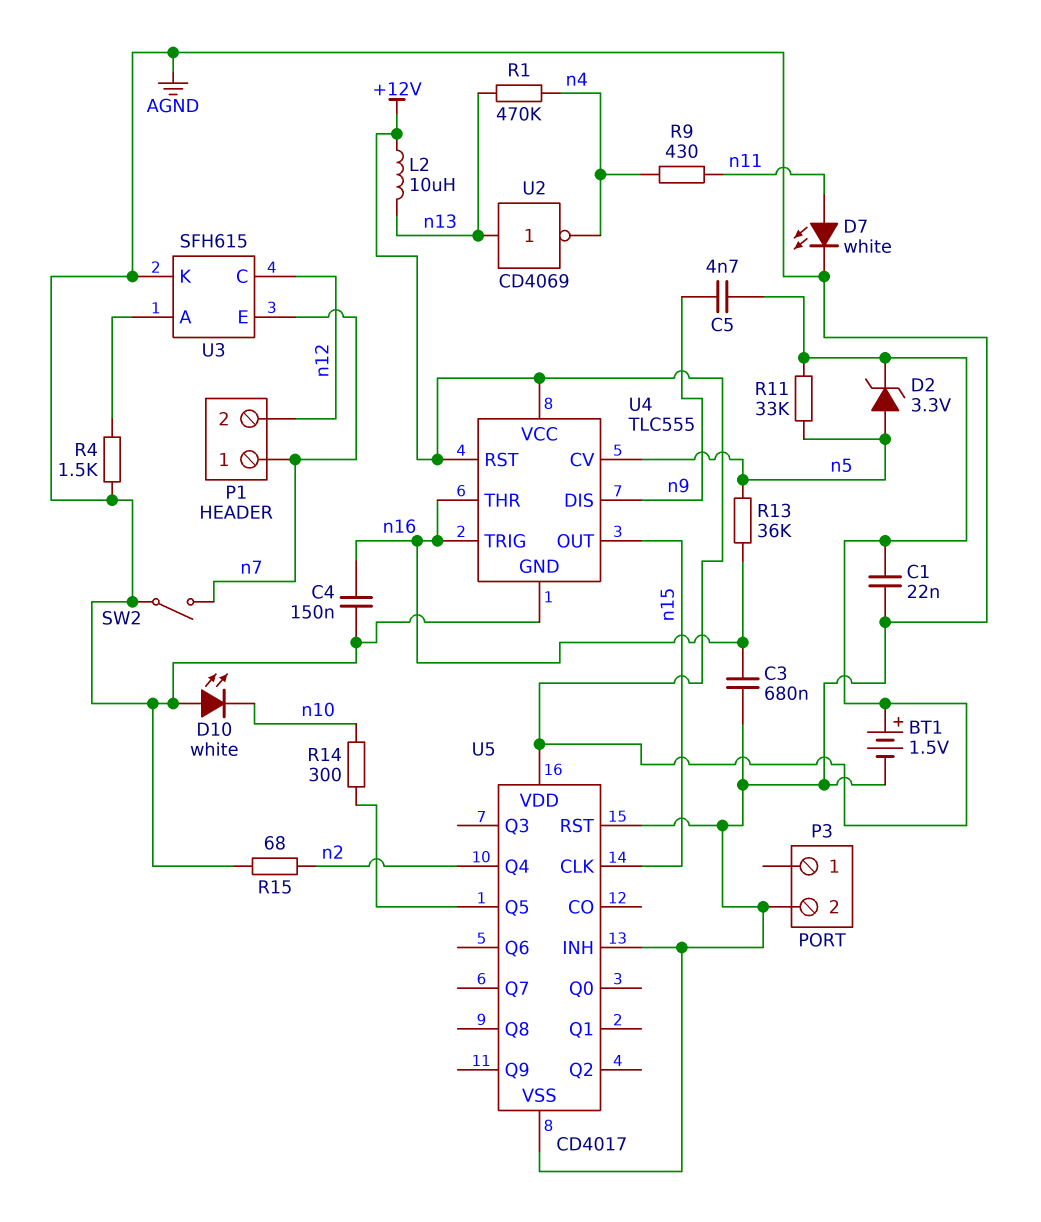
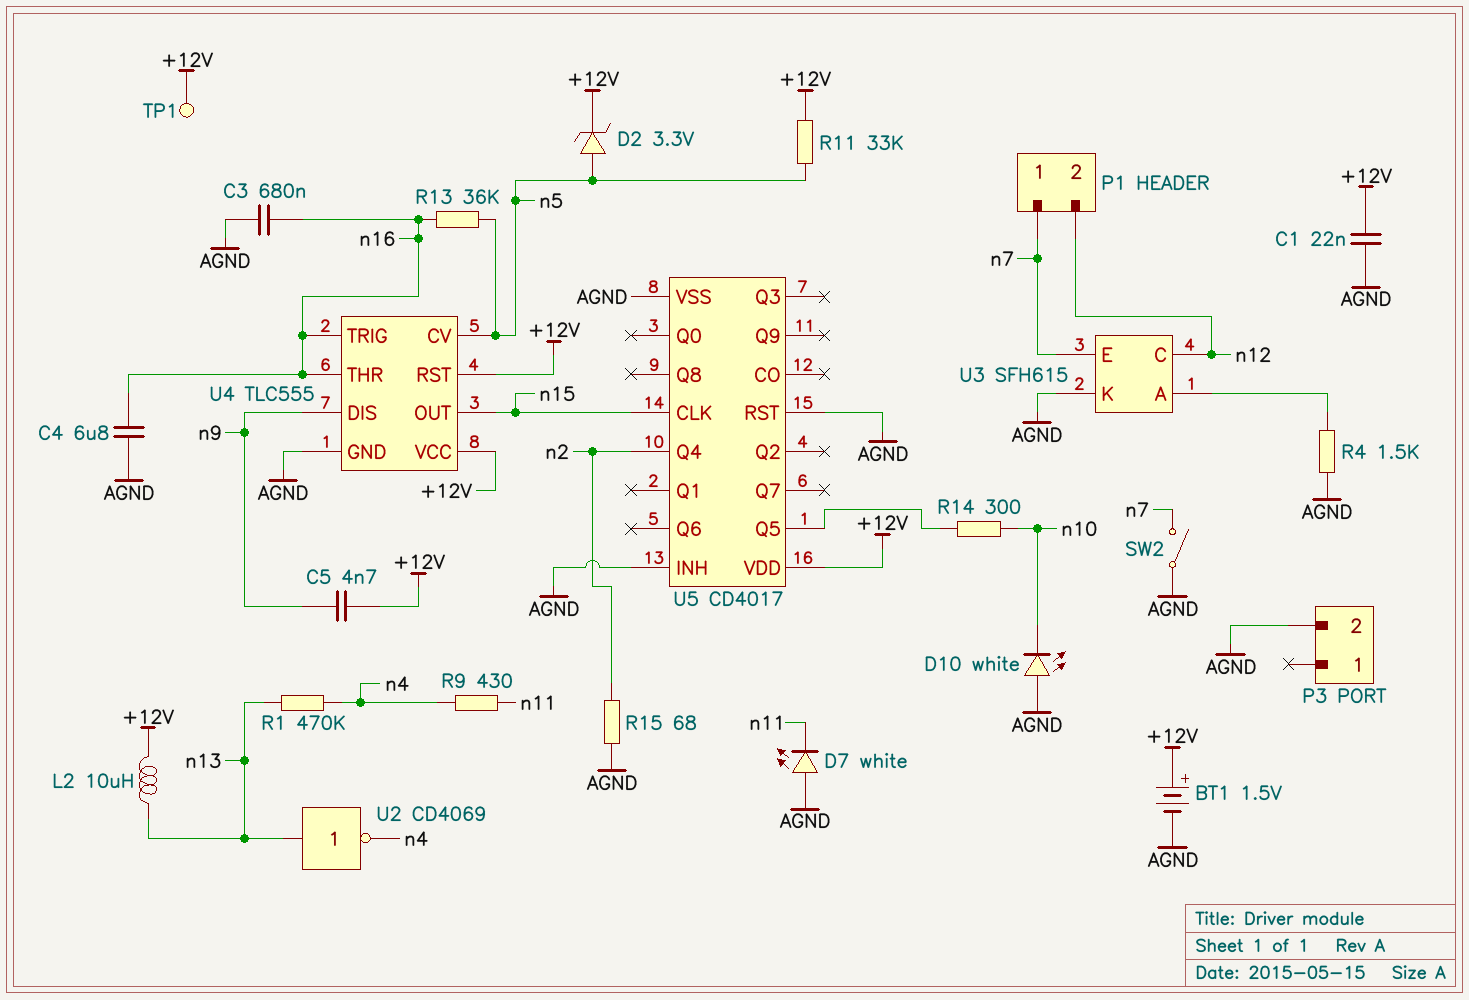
C4: 150nF (AGND, n16) -> 6.8uF (AGND, n16)
D7: LED white (A n11, K AGND) -> LED white (A AGND, K n11)
TP1: none -> test point (+12V)

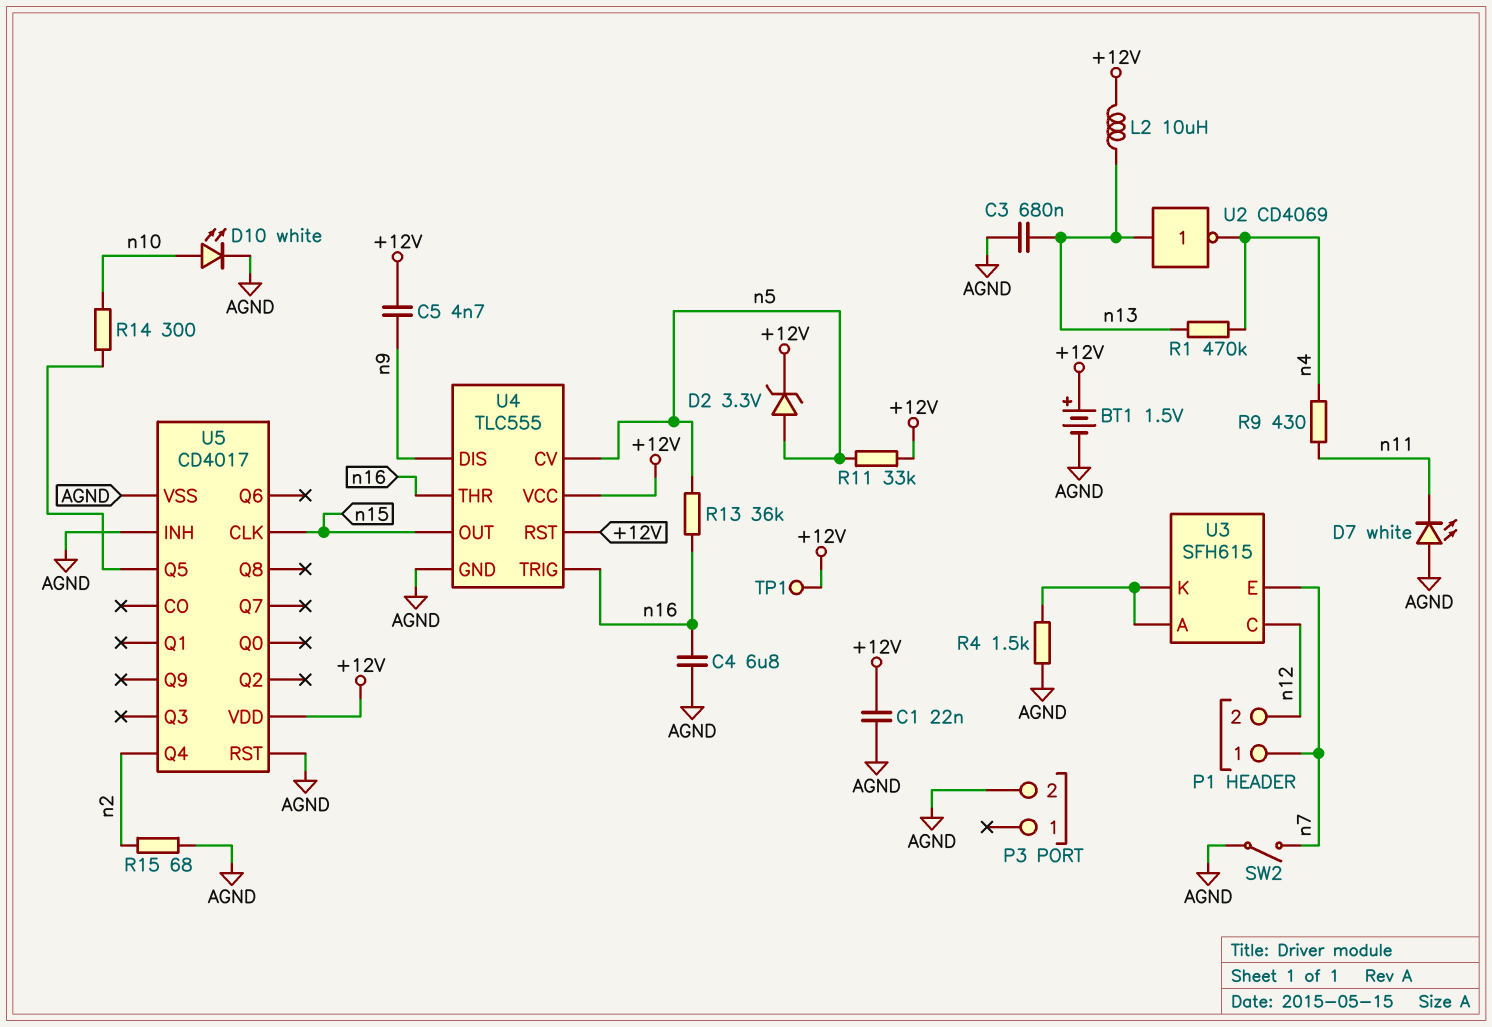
C3: 680nF (AGND, n16) -> 680nF (AGND, n13)
D10: LED white (A AGND, K n10) -> LED white (A n10, K AGND)
U3 pin K: AGND -> U3/A

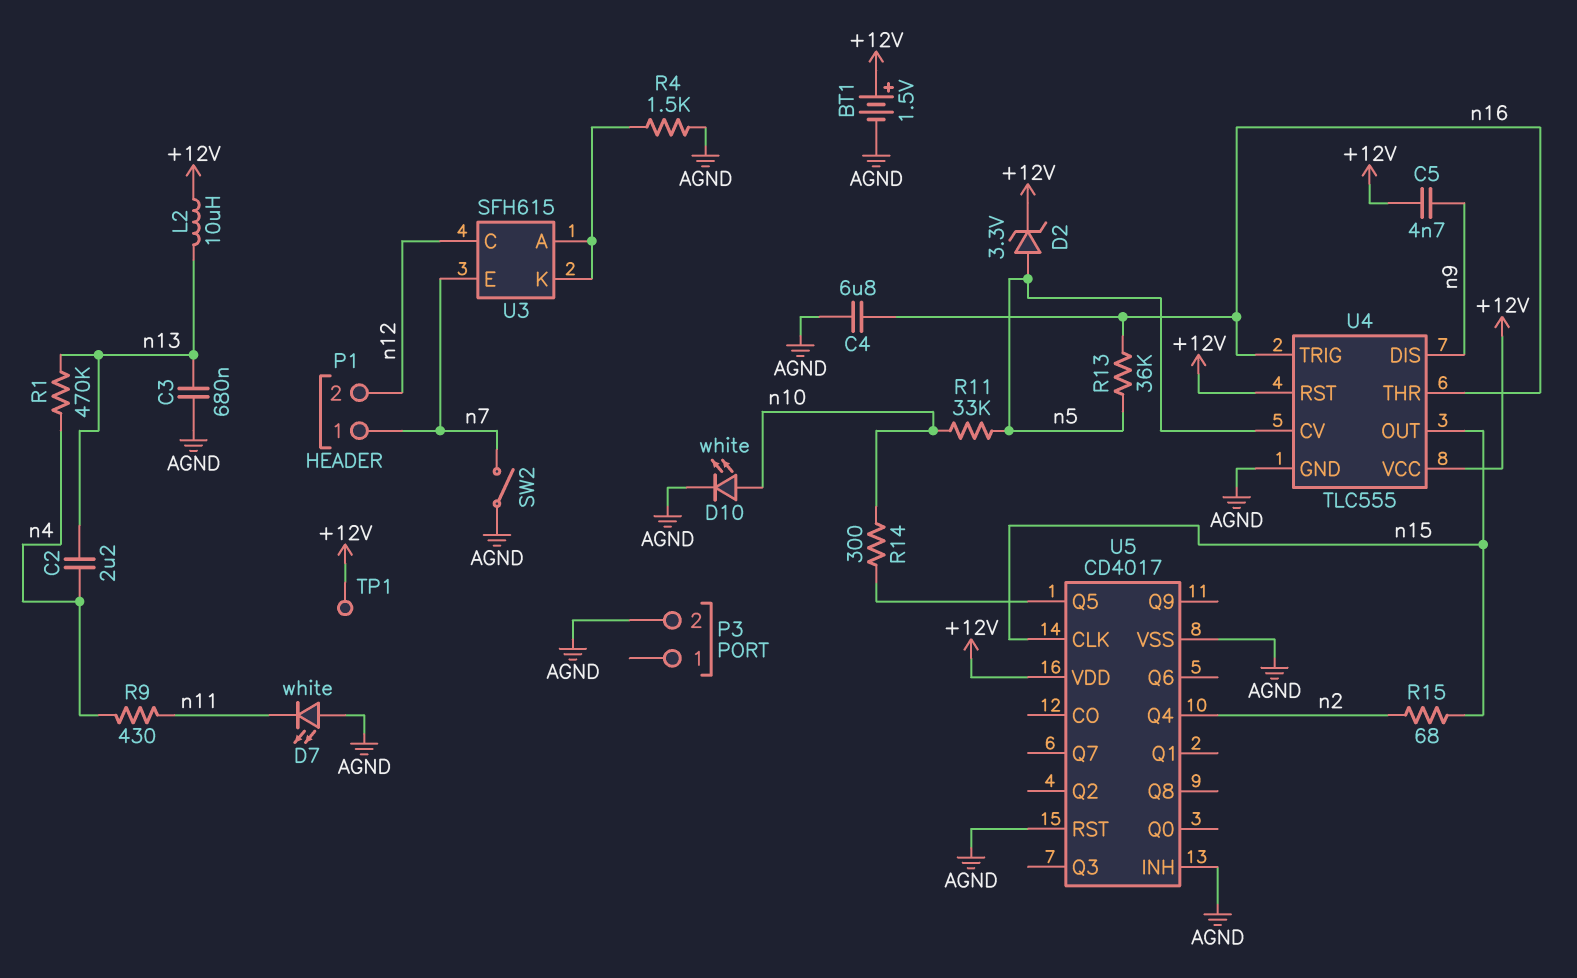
C1: 22nF (+12V, AGND) -> none
C2: none -> 2.2uF (n4, n13)
R11: 33k (+12V, n5) -> 33k (n5, n10)
R15: 68 (AGND, n2) -> 68 (n2, n15)
U2: NOT CD4069 (in n13, out n4) -> none

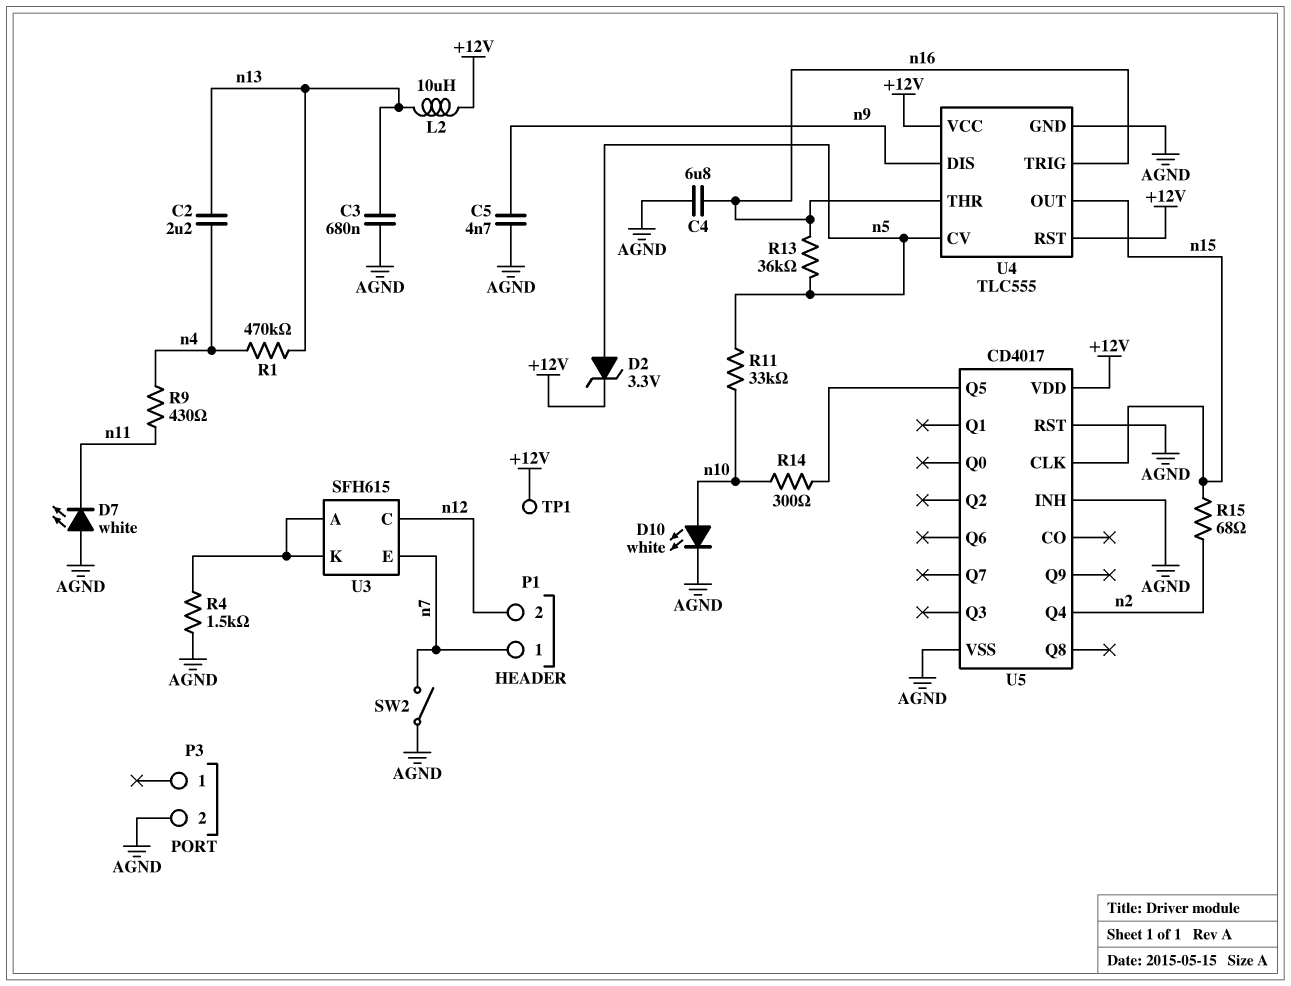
BT1: 1.5V (plus +12V, minus AGND) -> none
C5: 4.7nF (+12V, n9) -> 4.7nF (AGND, n9)

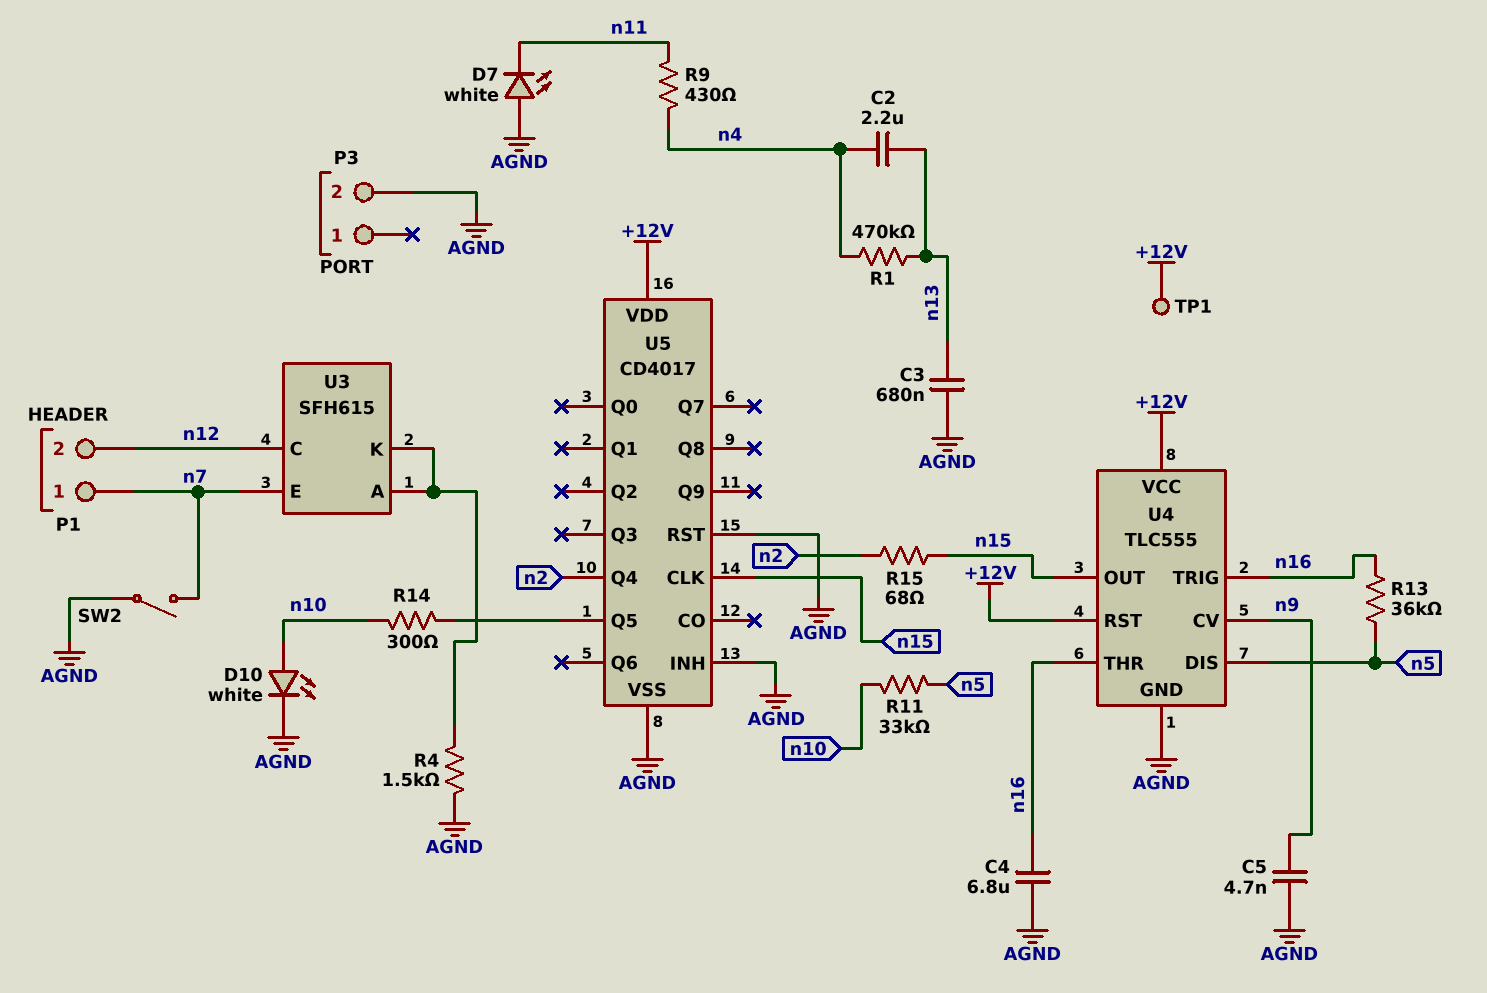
D2: zener 3.3V (A n5, K +12V) -> none
L2: 10uH (+12V, n13) -> none
U4 pin CV: n5 -> n9
U4 pin DIS: n9 -> n5

